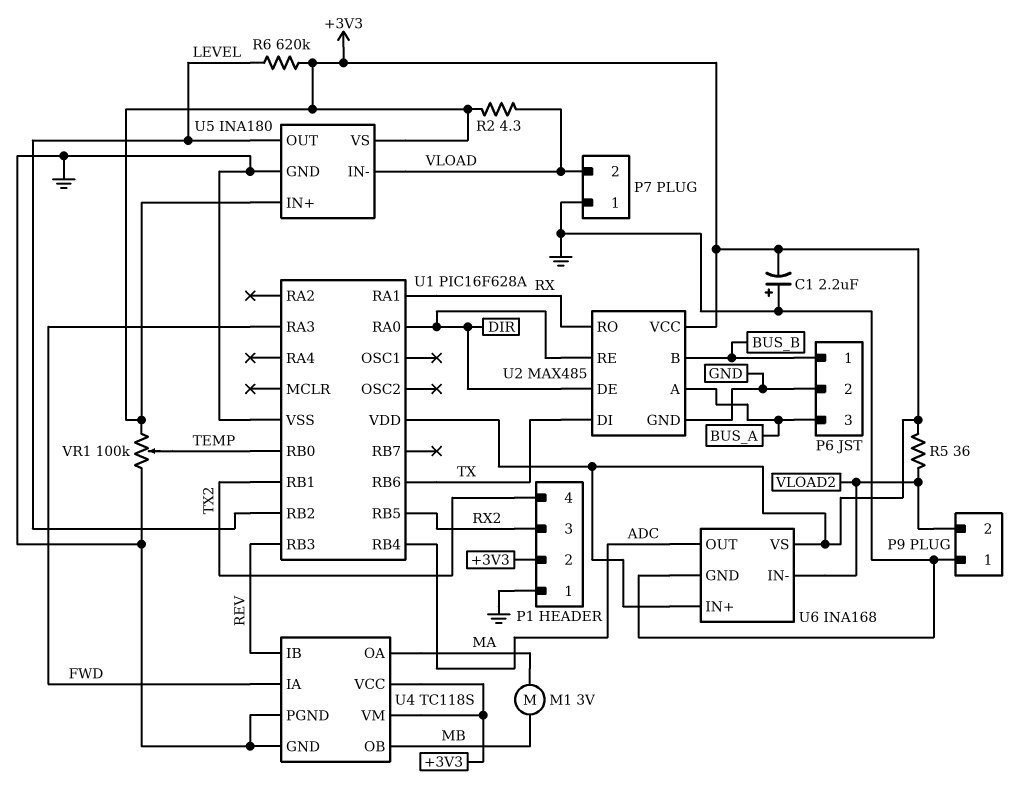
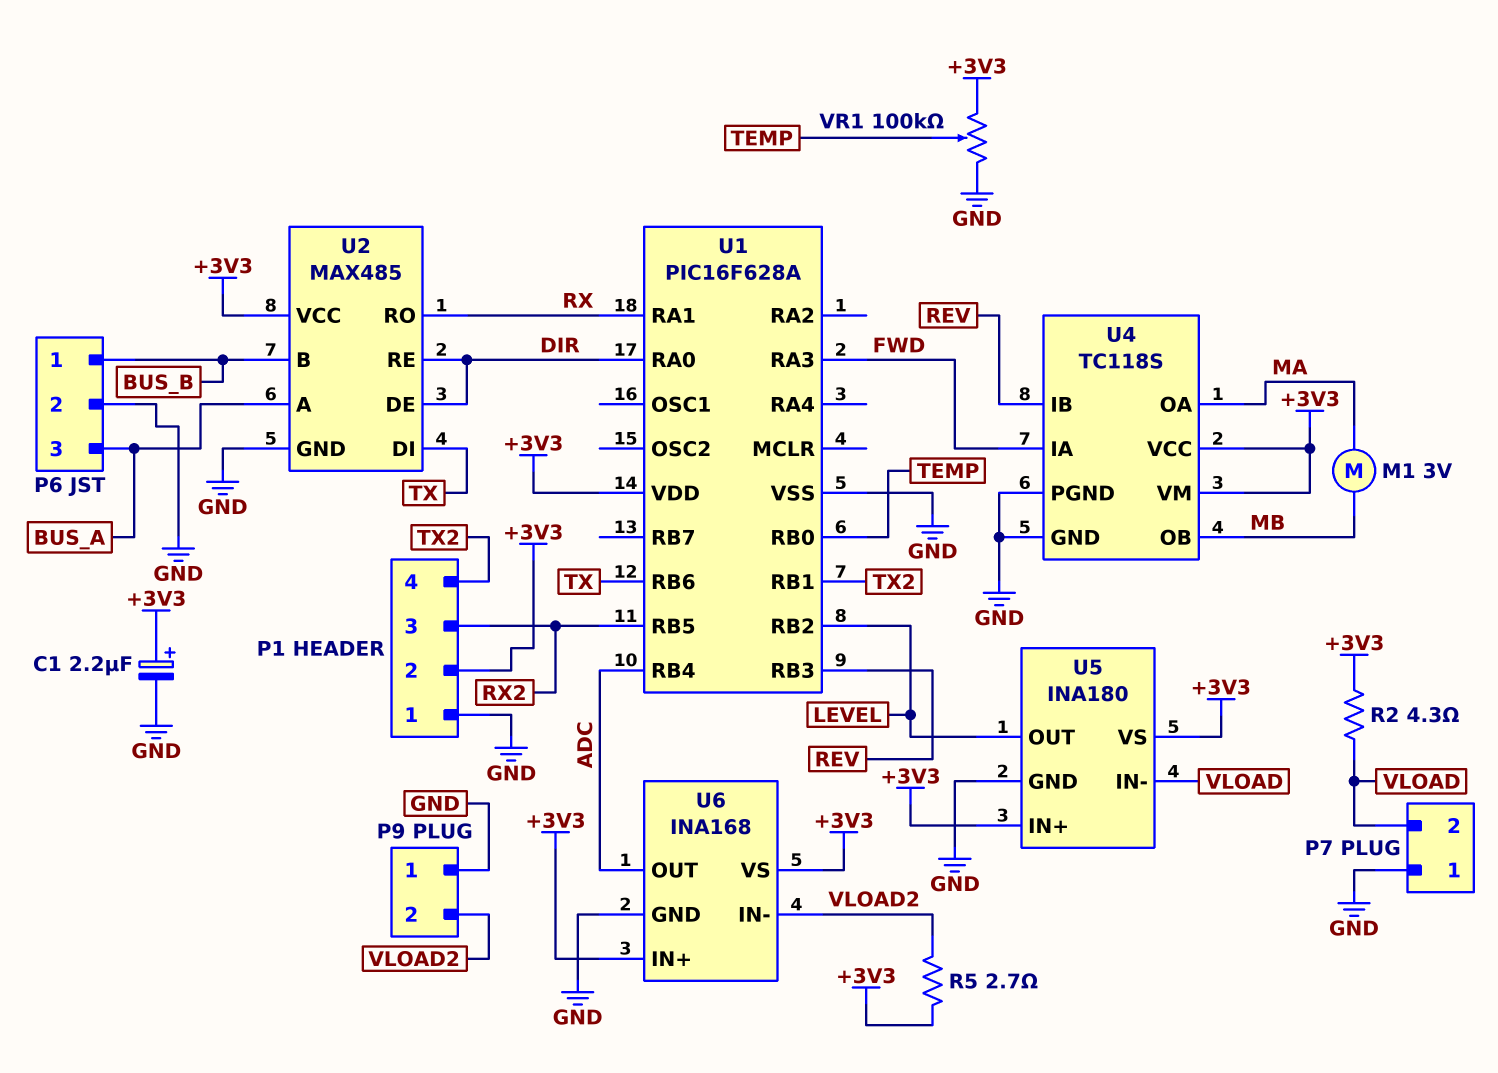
C1: 2.2uF (plus GND, minus +3V3) -> 2.2uF (plus +3V3, minus GND)
R5: 36 (+3V3, VLOAD2) -> 2.7 (+3V3, VLOAD2)
R6: 620k (+3V3, LEVEL) -> none

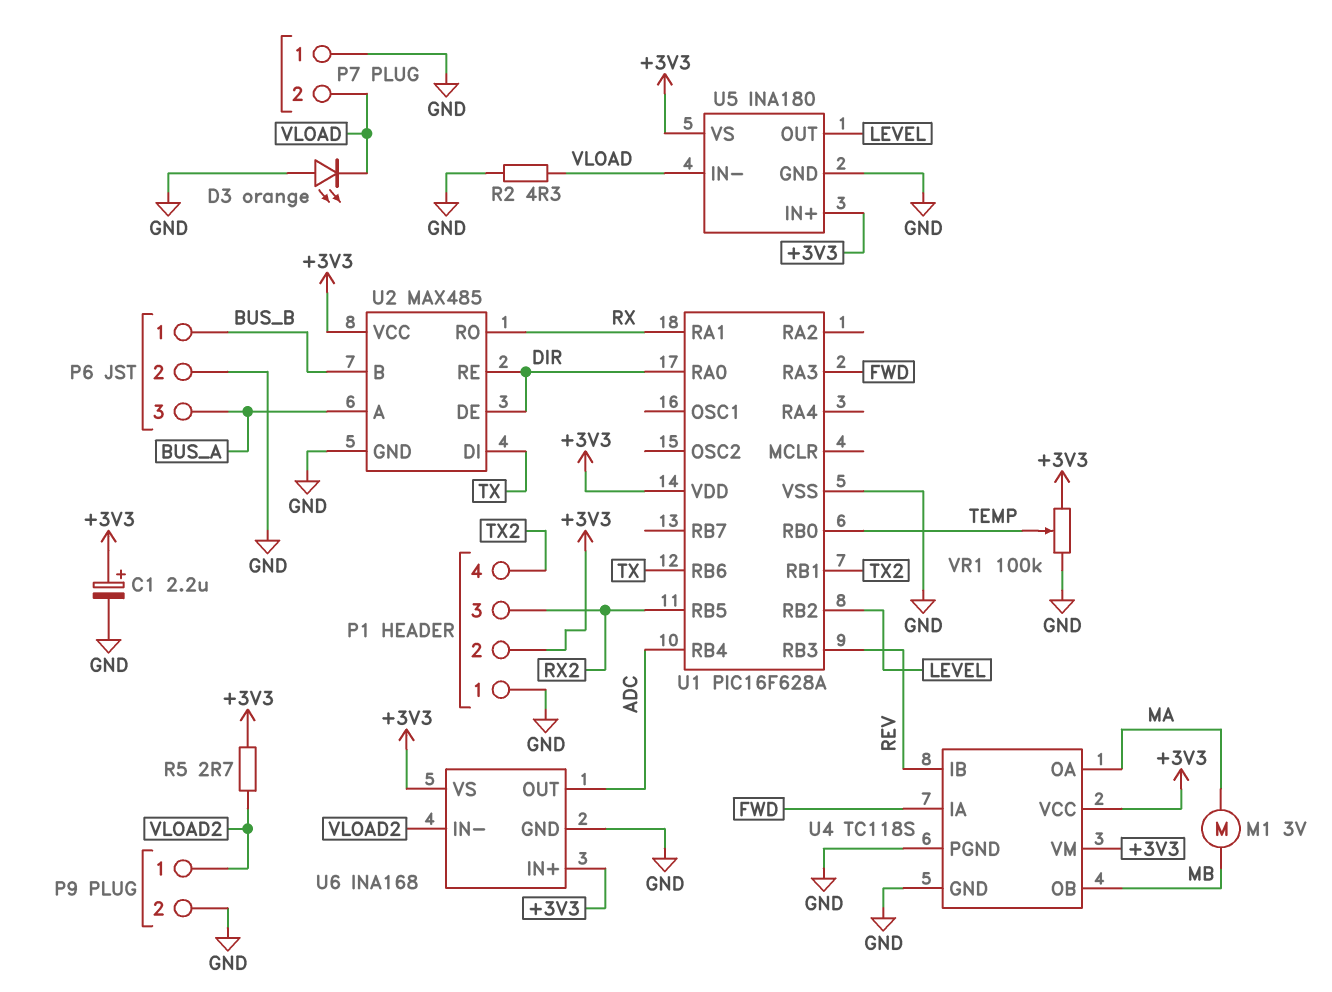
D3: none -> LED orange (A GND, K VLOAD)
P9 pin 1: GND -> VLOAD2
P9 pin 2: VLOAD2 -> GND
R2: 4.3 (+3V3, VLOAD) -> 4.3 (GND, VLOAD)

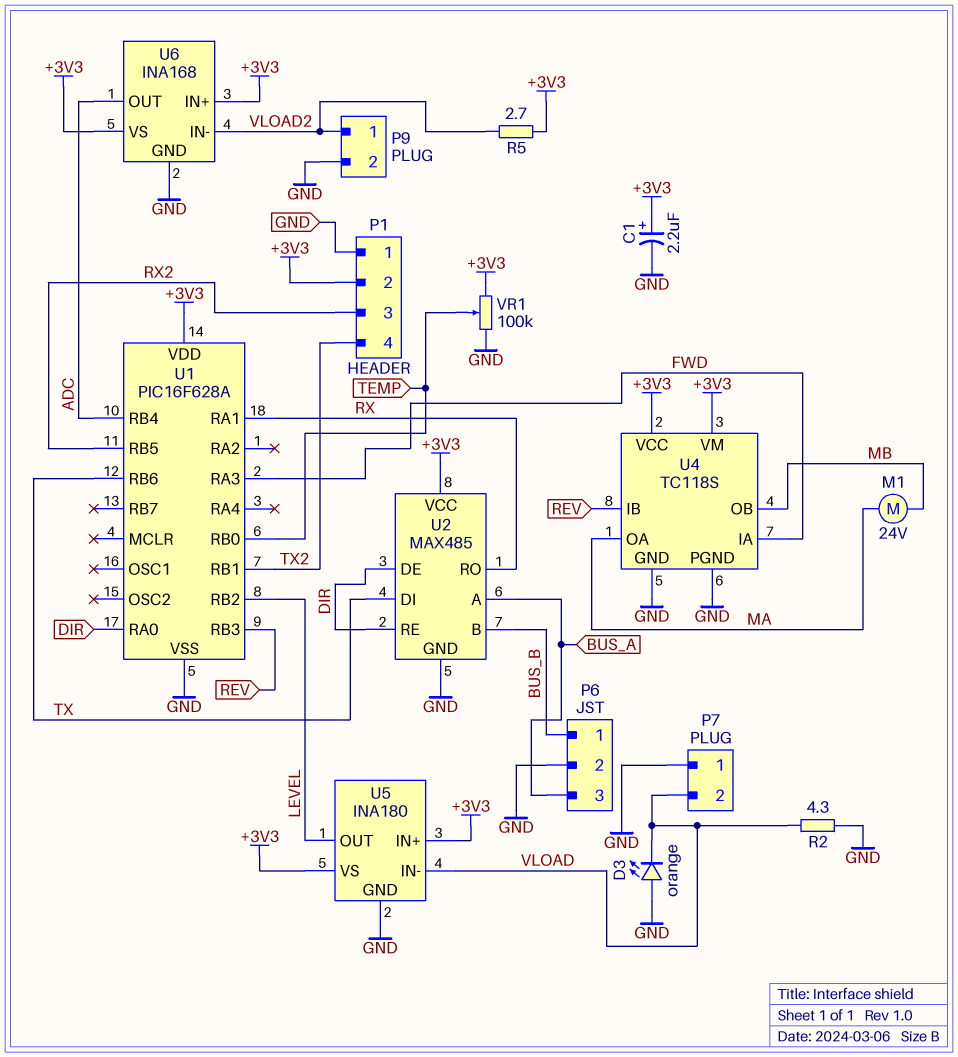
M1: motor 3V (MA, MB) -> motor 24V (MA, MB)

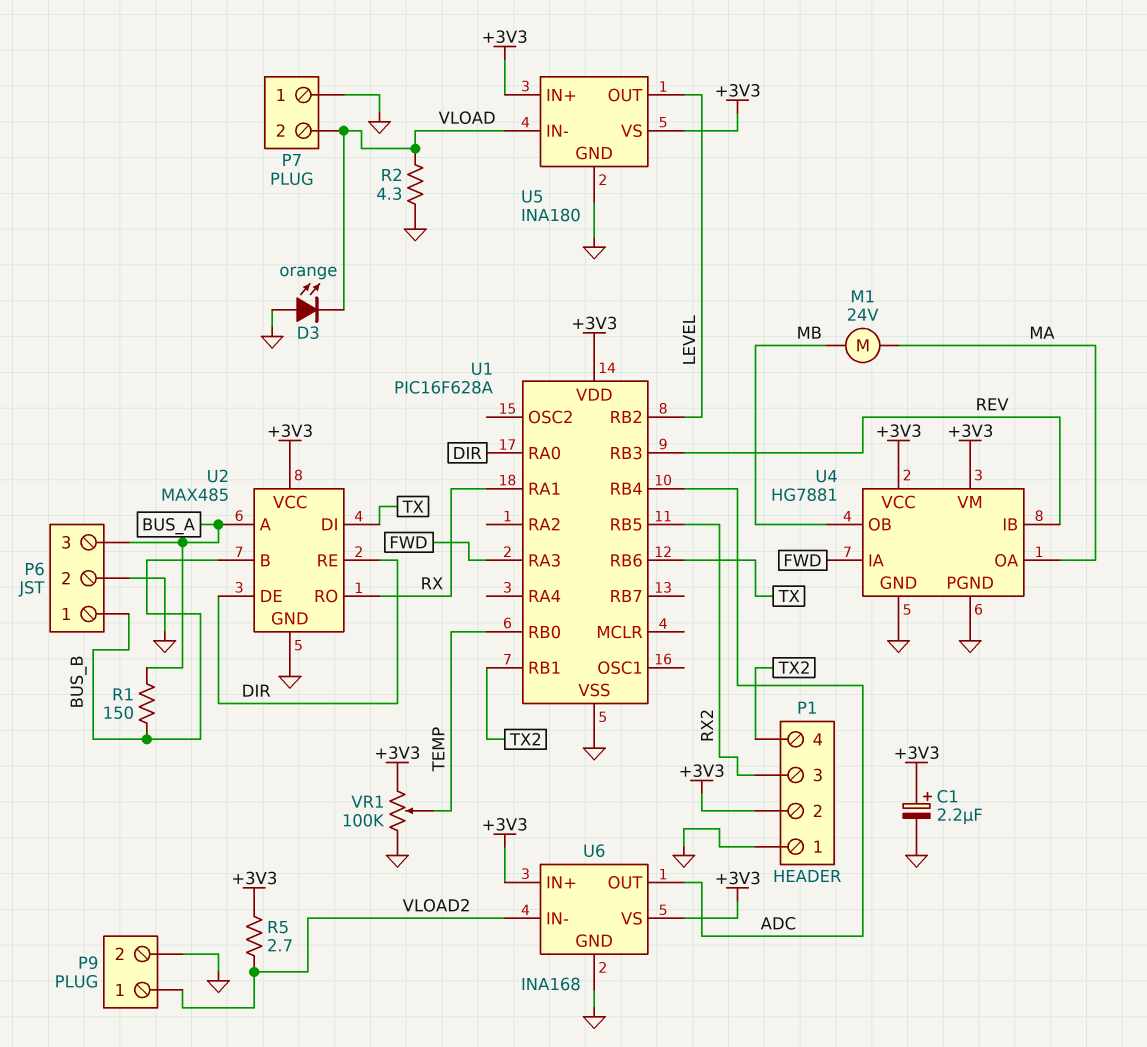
R1: none -> 150 (BUS_A, BUS_B)
U4: TC118S -> HG7881

